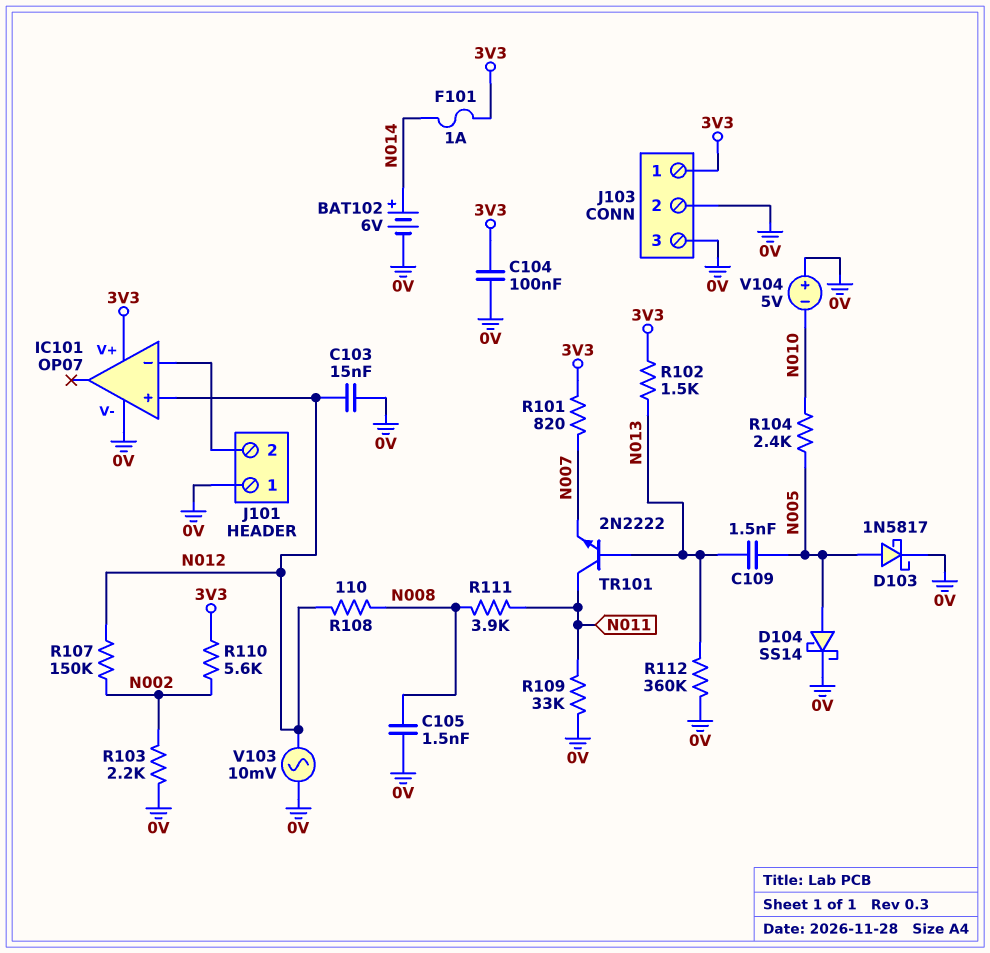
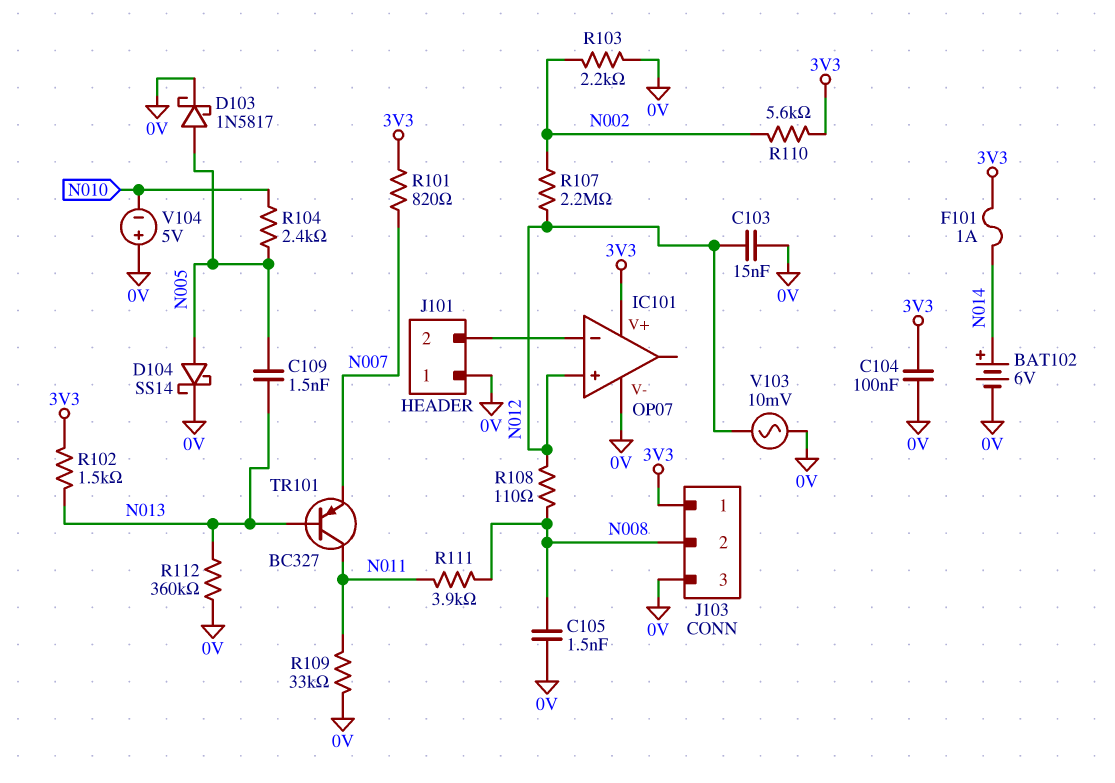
J103 pin 2: 0V -> N008
R107: 150k (N002, N012) -> 2.2M (N002, N012)
TR101: NPN 2N2222 (B N013, C N011, E N007) -> PNP BC327 (B N013, C N011, E N007)

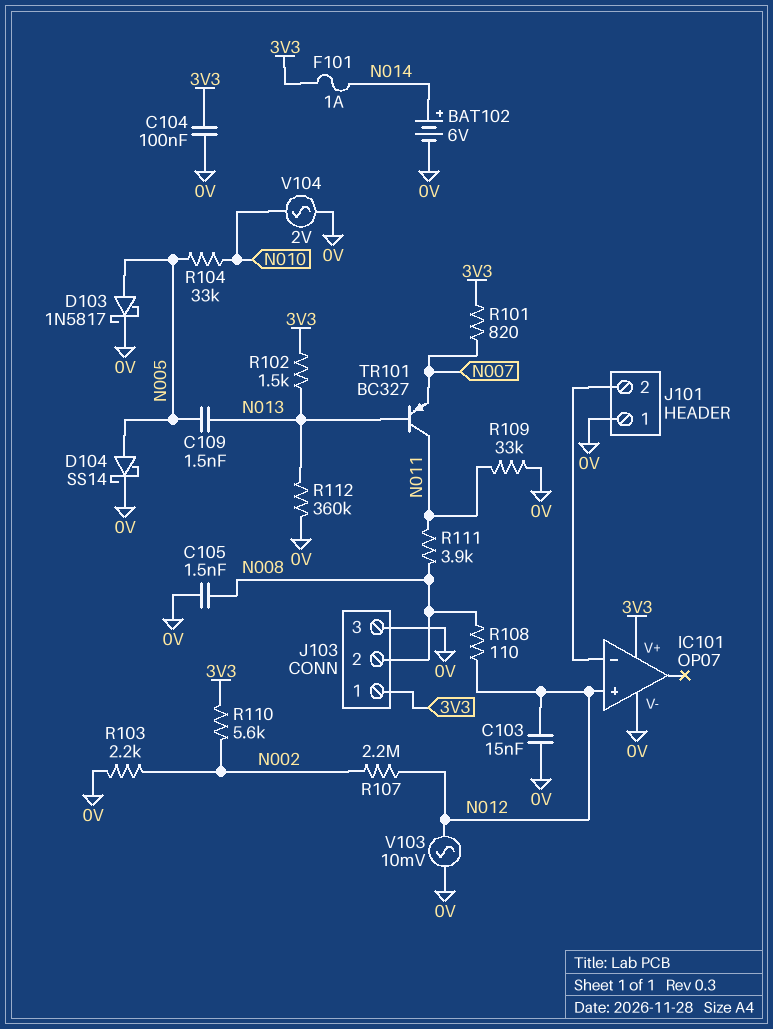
R104: 2.4k (N005, N010) -> 33k (N005, N010)
V104: 5V (plus 0V, minus N010) -> AC 2V (0V, N010)

